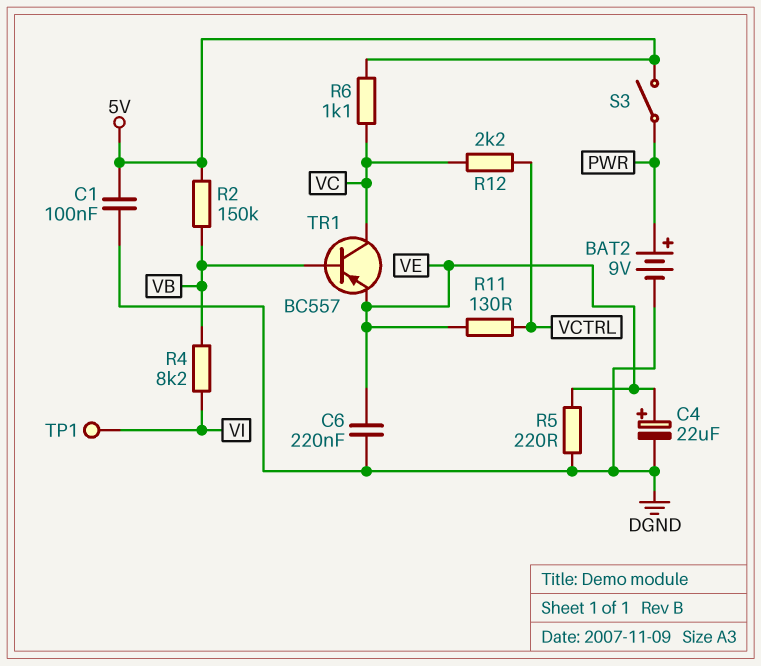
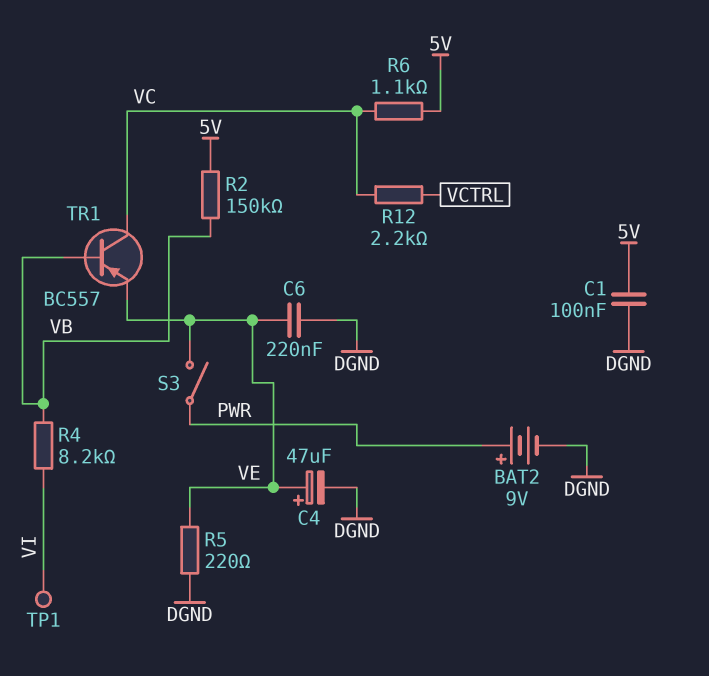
C4: 22uF (plus VE, minus DGND) -> 47uF (plus VE, minus DGND)
R11: 130 (VCTRL, VE) -> none
S3: switch (5V, PWR) -> switch (PWR, VE)

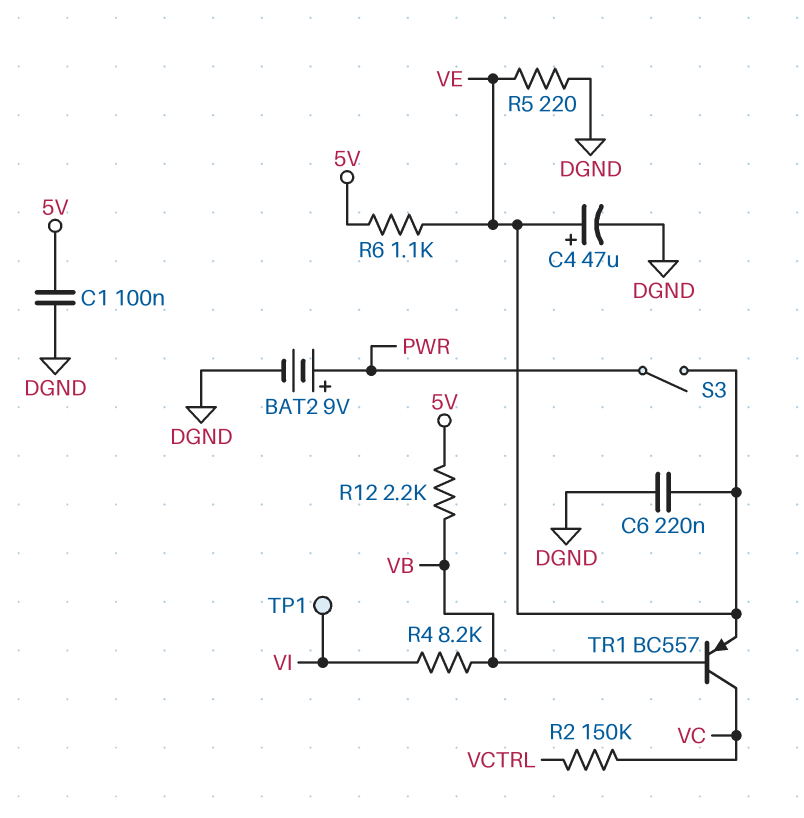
R2: 150k (5V, VB) -> 150k (VC, VCTRL)
R6: 1.1k (5V, VC) -> 1.1k (5V, VE)
R12: 2.2k (VC, VCTRL) -> 2.2k (5V, VB)

